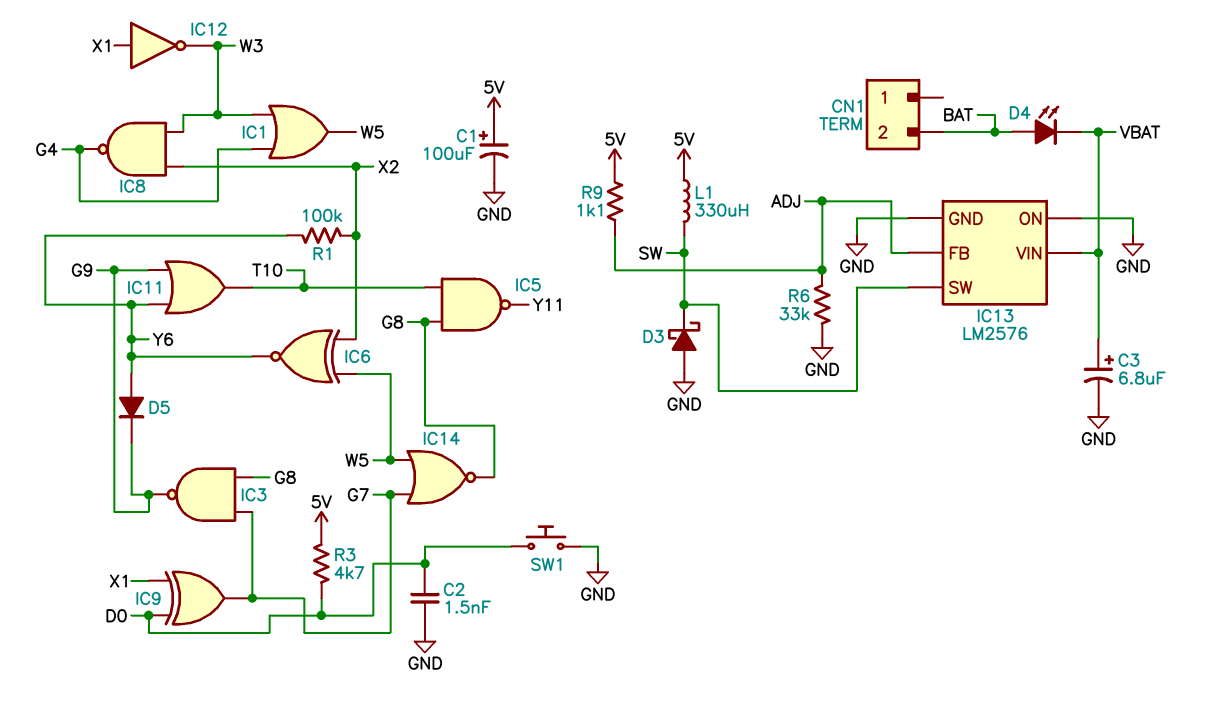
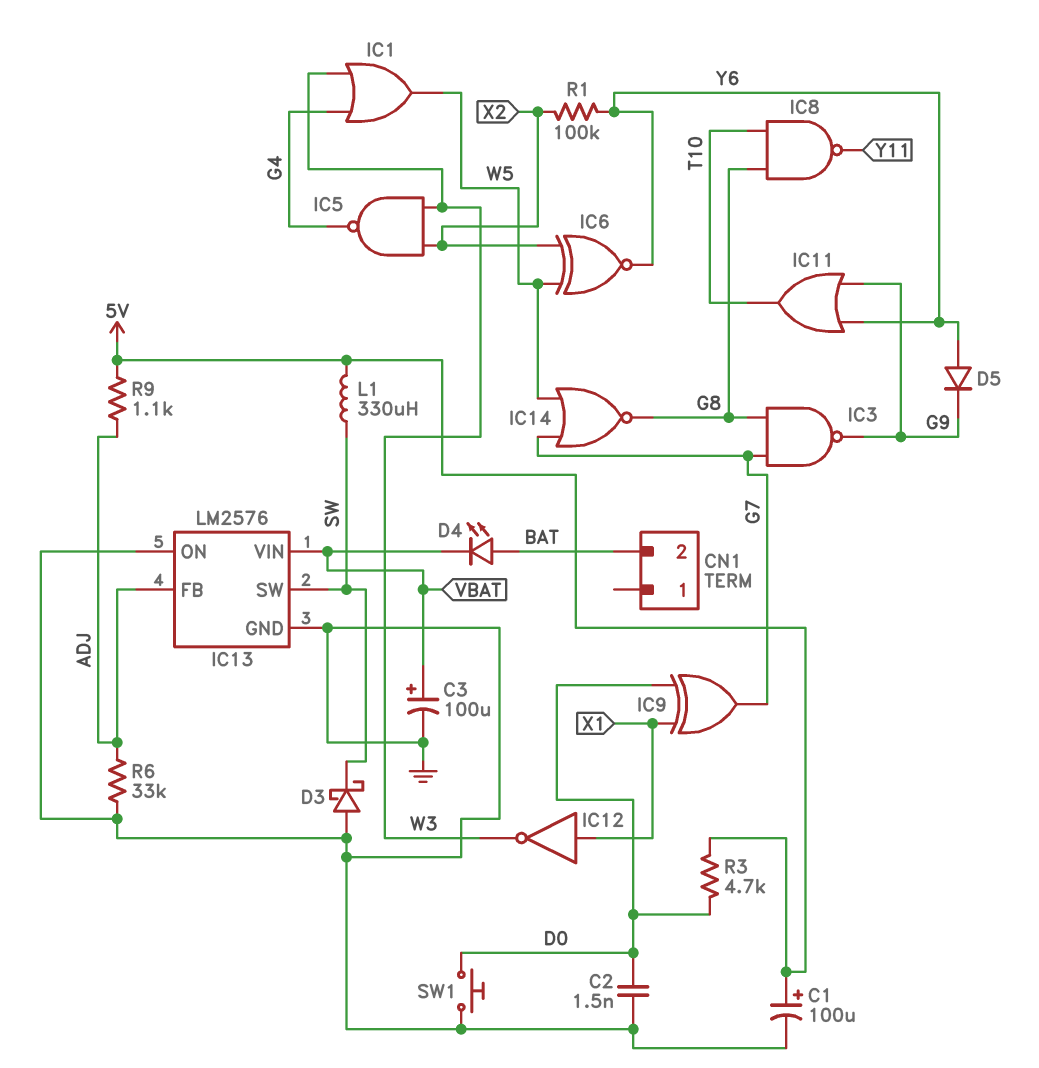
C3: 6.8uF (plus VBAT, minus GND) -> 100uF (plus VBAT, minus GND)
IC5: NAND (in G8, in T10, out Y11) -> NAND (in W3, in X2, out G4)
IC8: NAND (in W3, in X2, out G4) -> NAND (in G8, in T10, out Y11)

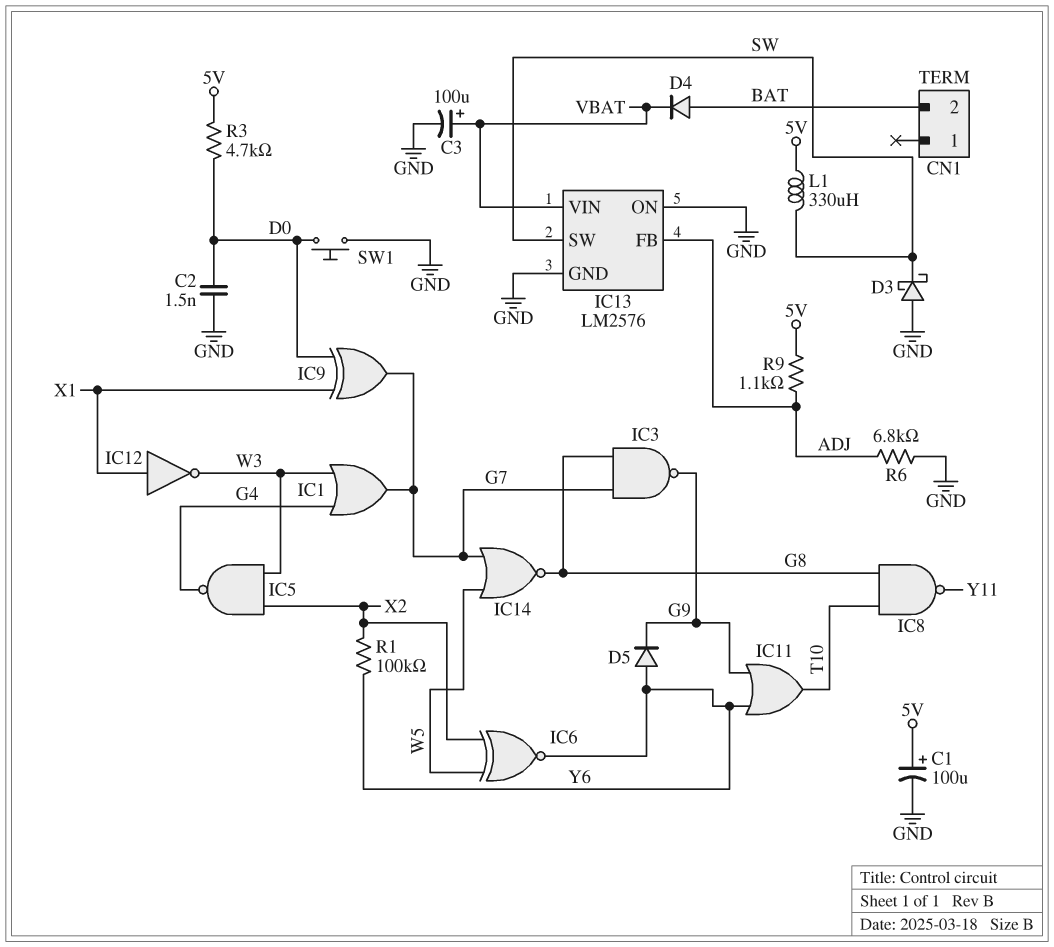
D4: LED (A BAT, K VBAT) -> diode (A BAT, K VBAT)
IC1: OR (in G4, in W3, out W5) -> OR (in G4, in W3, out G7)
R6: 33k (ADJ, GND) -> 6.8k (ADJ, GND)

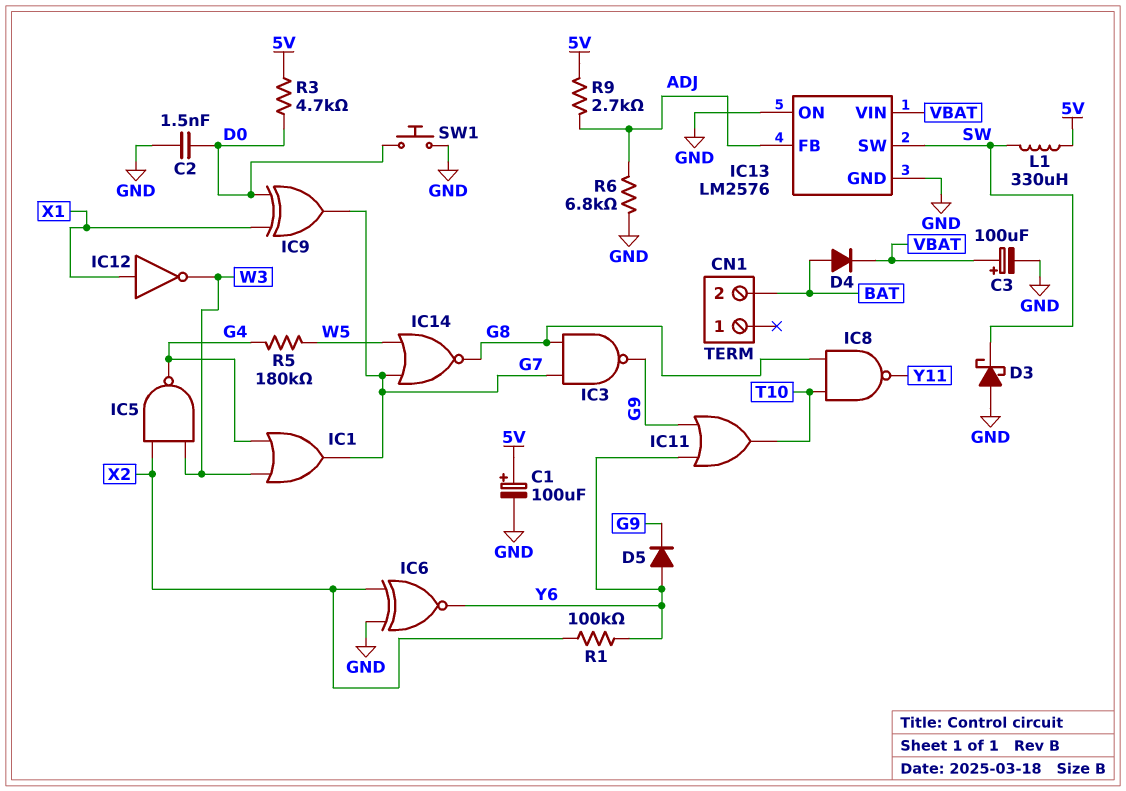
IC6: XNOR (in W5, in X2, out Y6) -> XNOR (in GND, in X2, out Y6)
R5: none -> 180k (G4, W5)
R9: 1.1k (5V, ADJ) -> 2.7k (5V, ADJ)

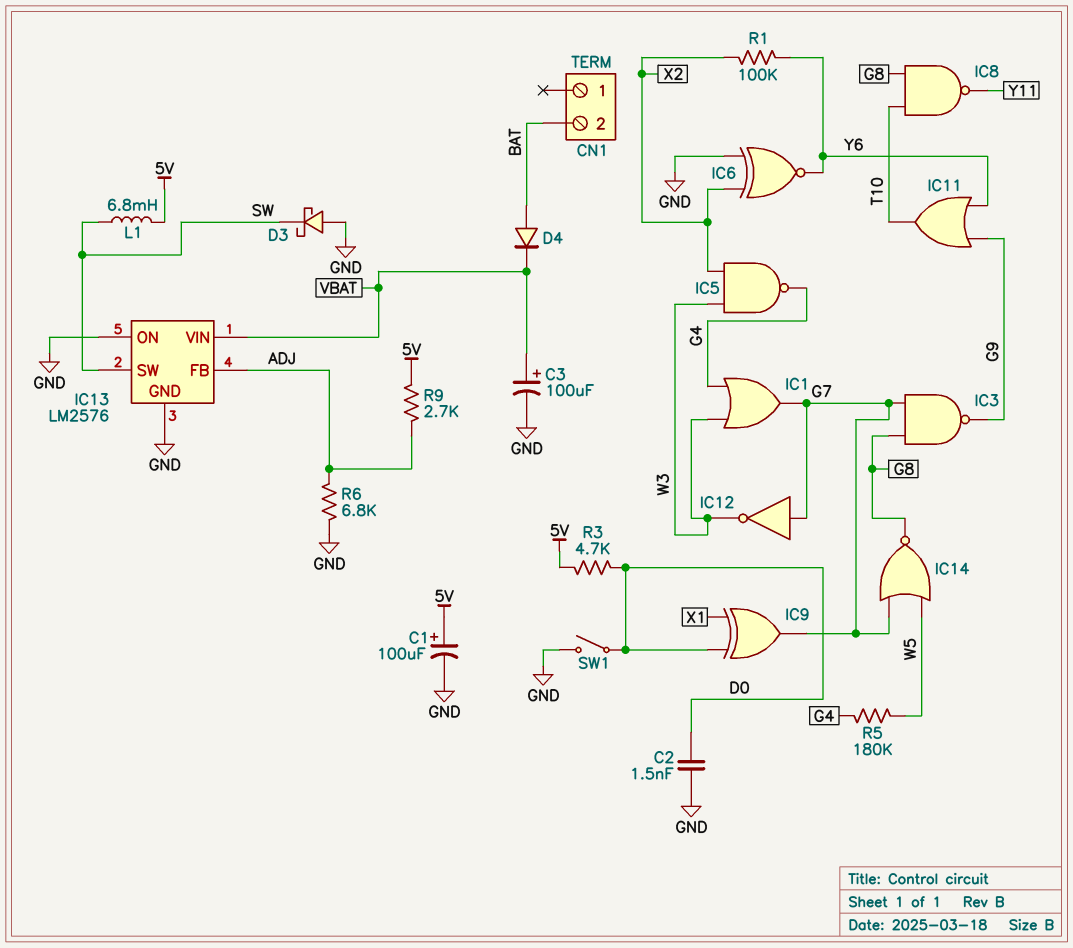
D5: diode (A Y6, K G9) -> none
IC12: NOT (in X1, out W3) -> NOT (in G7, out W3)
L1: 330uH (5V, SW) -> 6.8mH (5V, SW)
SW1: button (D0, GND) -> switch (D0, GND)

